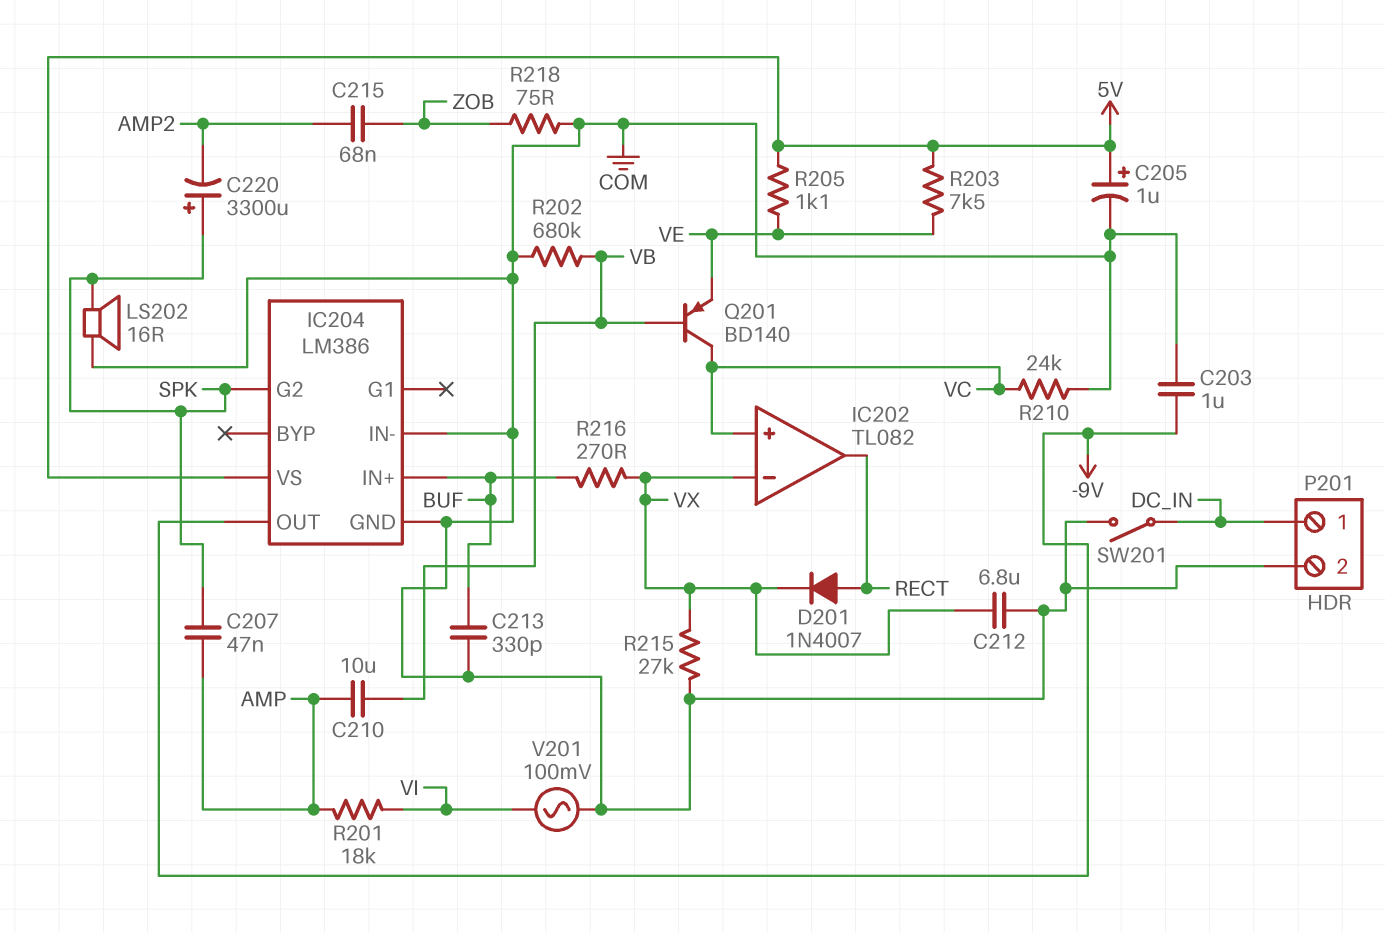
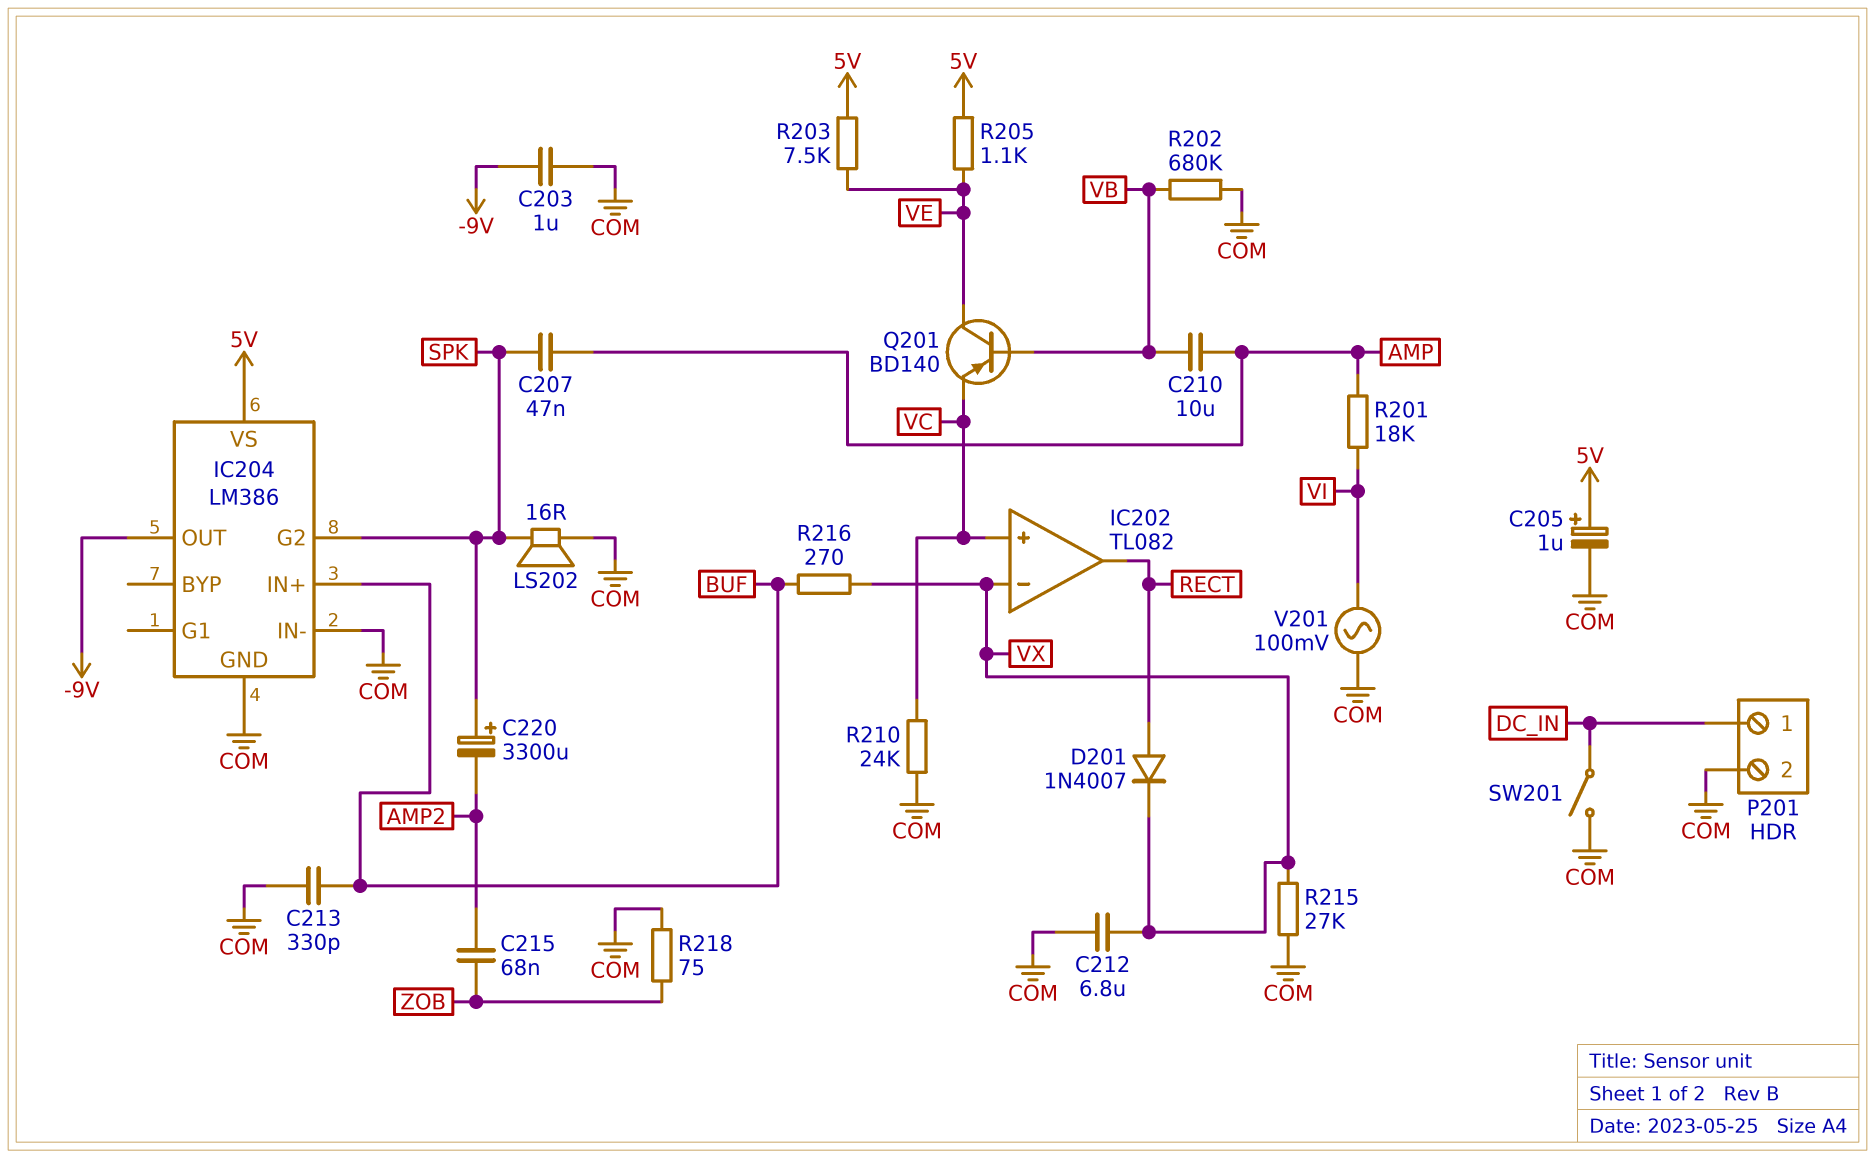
Q201: PNP BD140 (B VB, C VC, E VE) -> PNP BD140 (B VB, C VE, E VC)

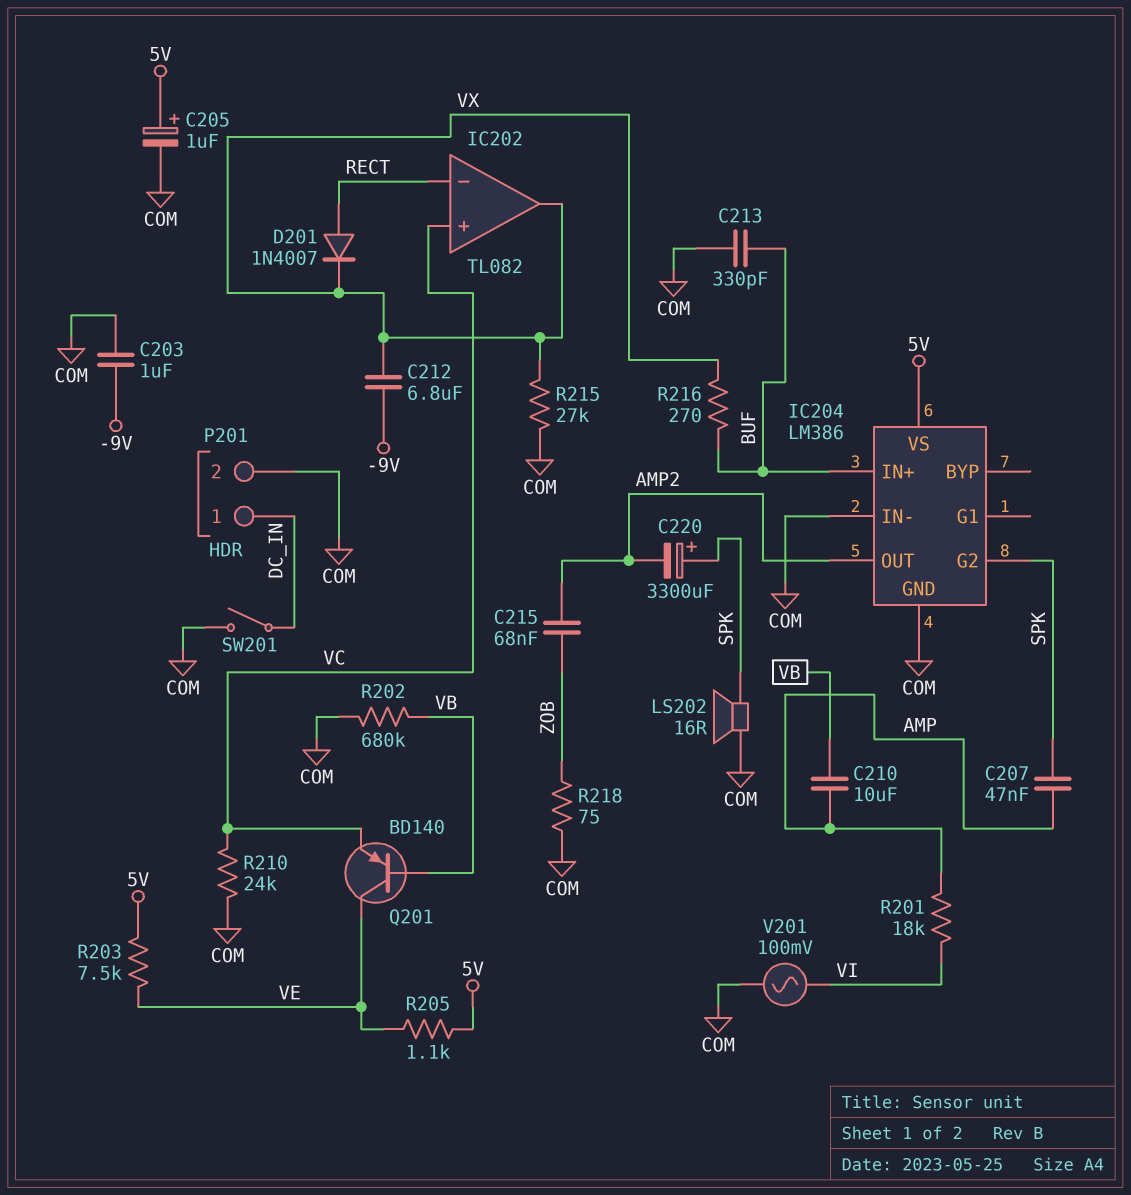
C212: 6.8uF (COM, VX) -> 6.8uF (-9V, VX)
IC202 pin in-: VX -> RECT
IC202 pin out: RECT -> VX
IC204 pin OUT: -9V -> AMP2

